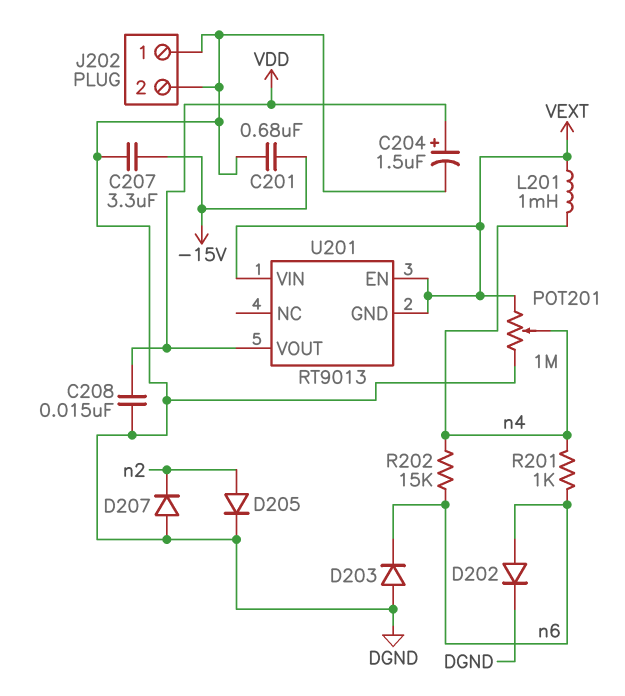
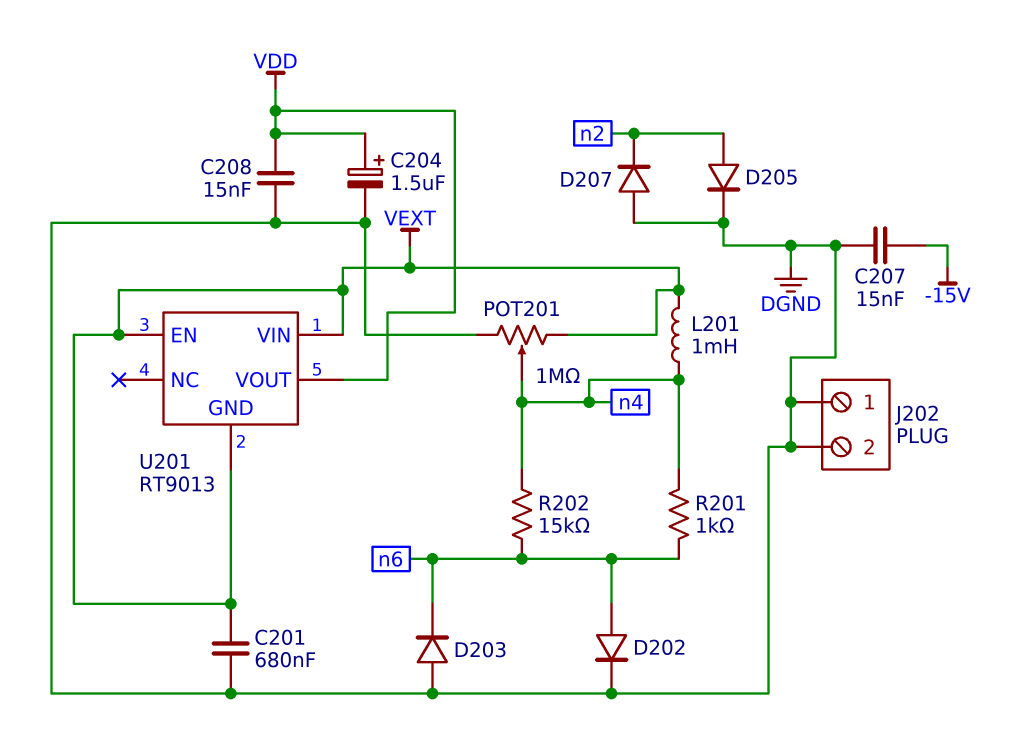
C201: 680nF (-15V, DGND) -> 680nF (DGND, VEXT)
C207: 3.3uF (-15V, DGND) -> 15nF (-15V, DGND)

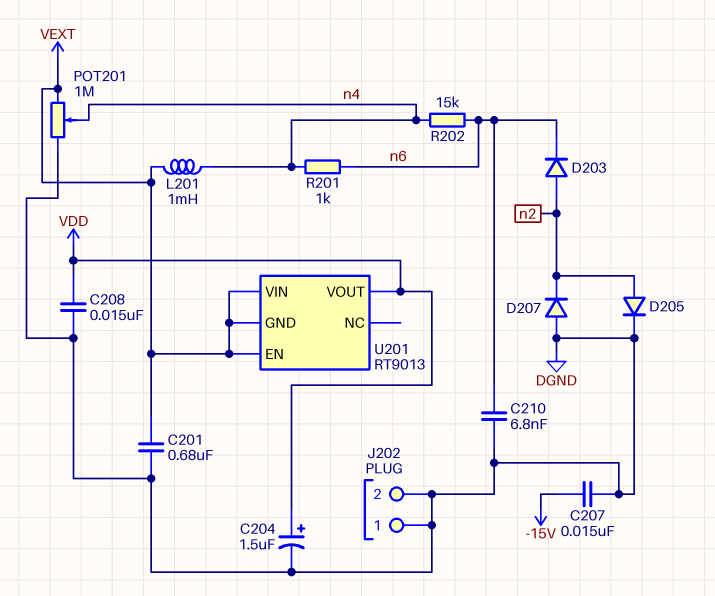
C210: none -> 6.8nF (DGND, n6)
D202: diode (A n6, K DGND) -> none
D203: diode (A DGND, K n6) -> diode (A n2, K n6)

